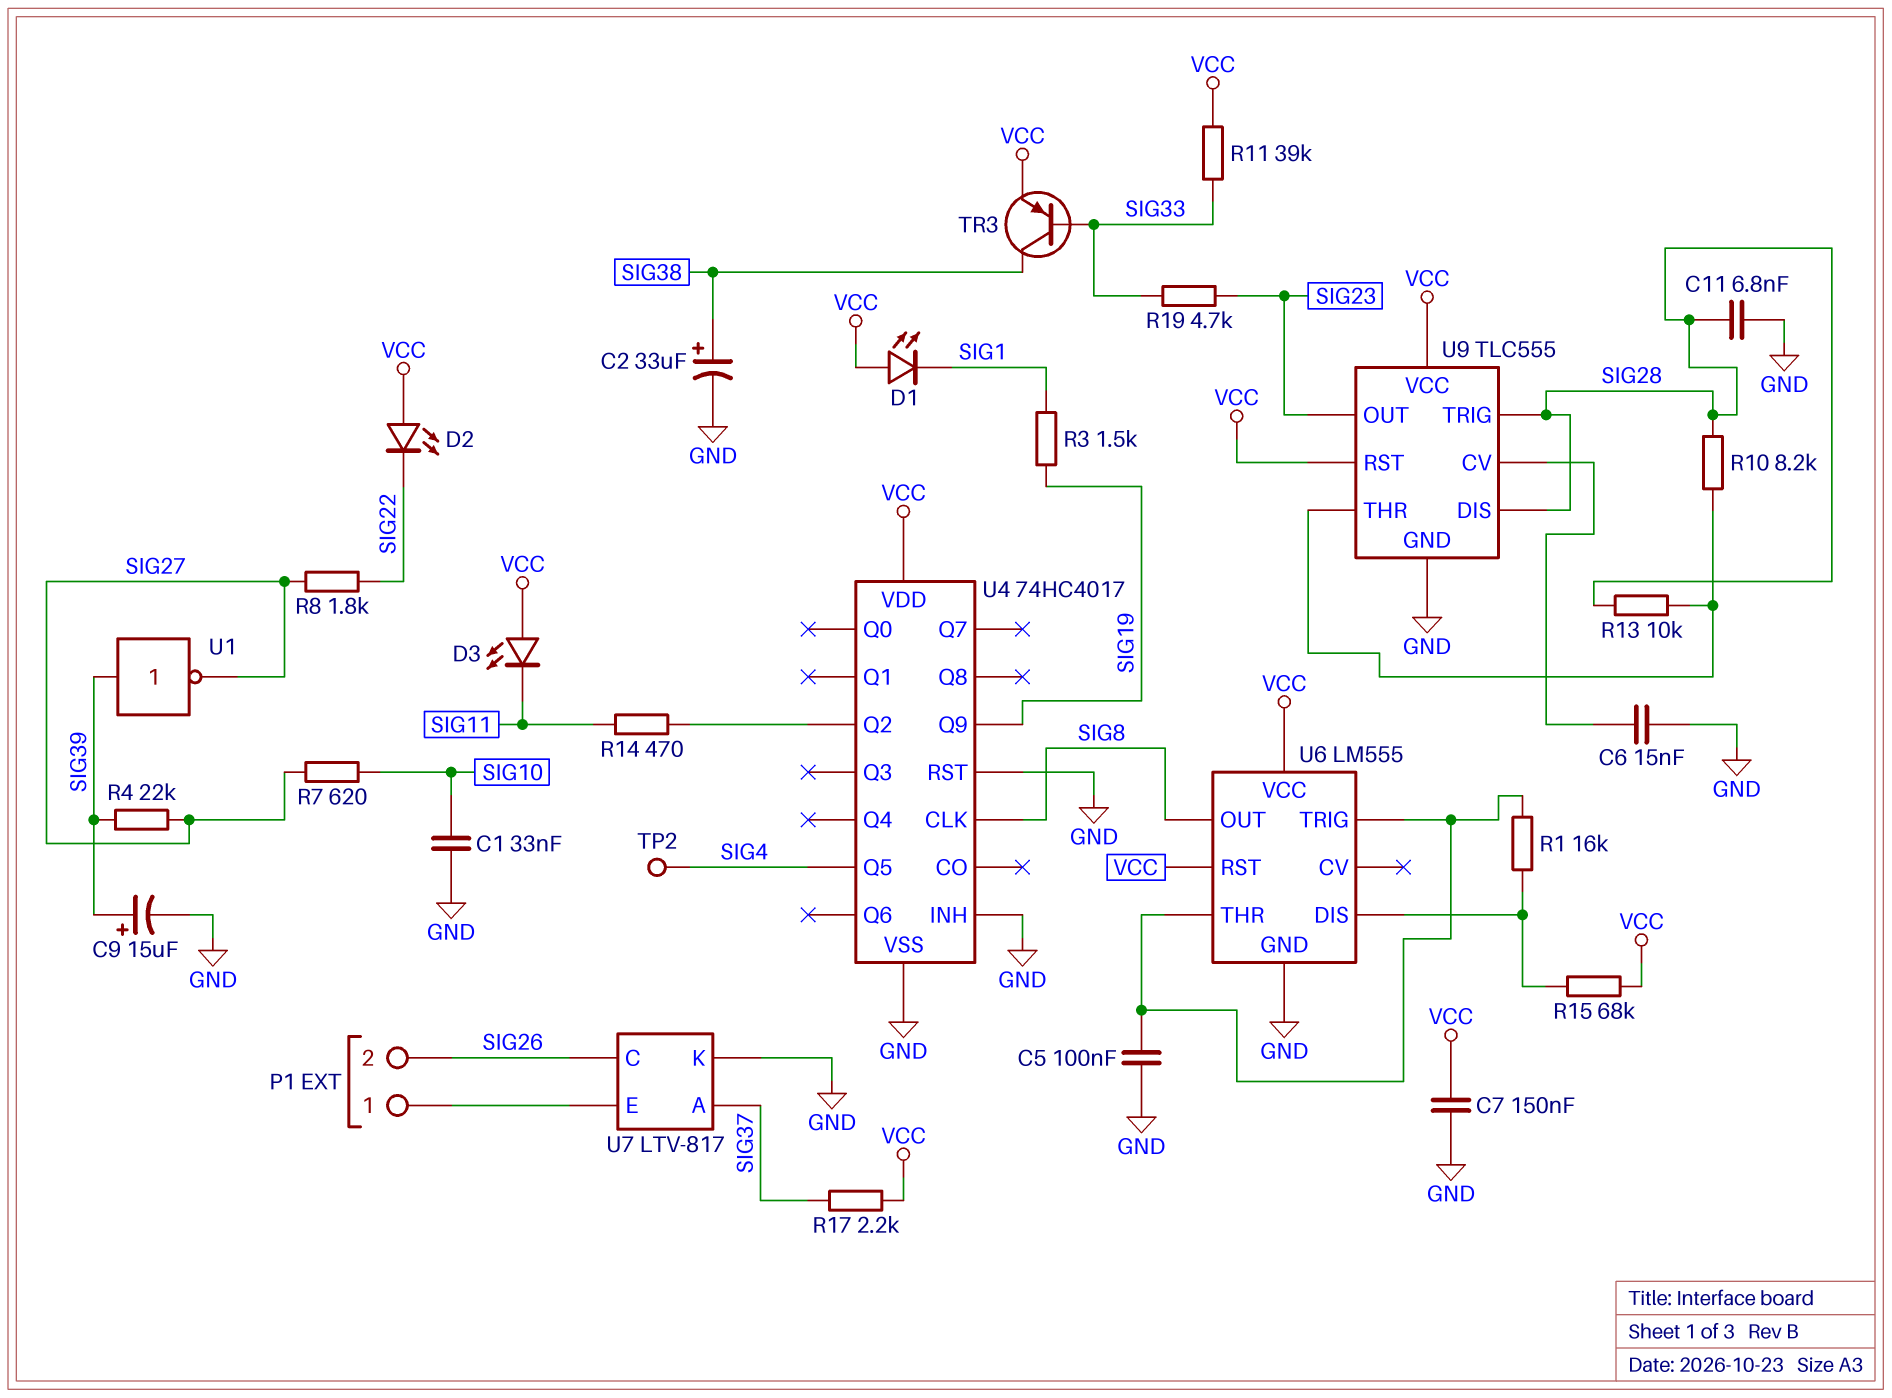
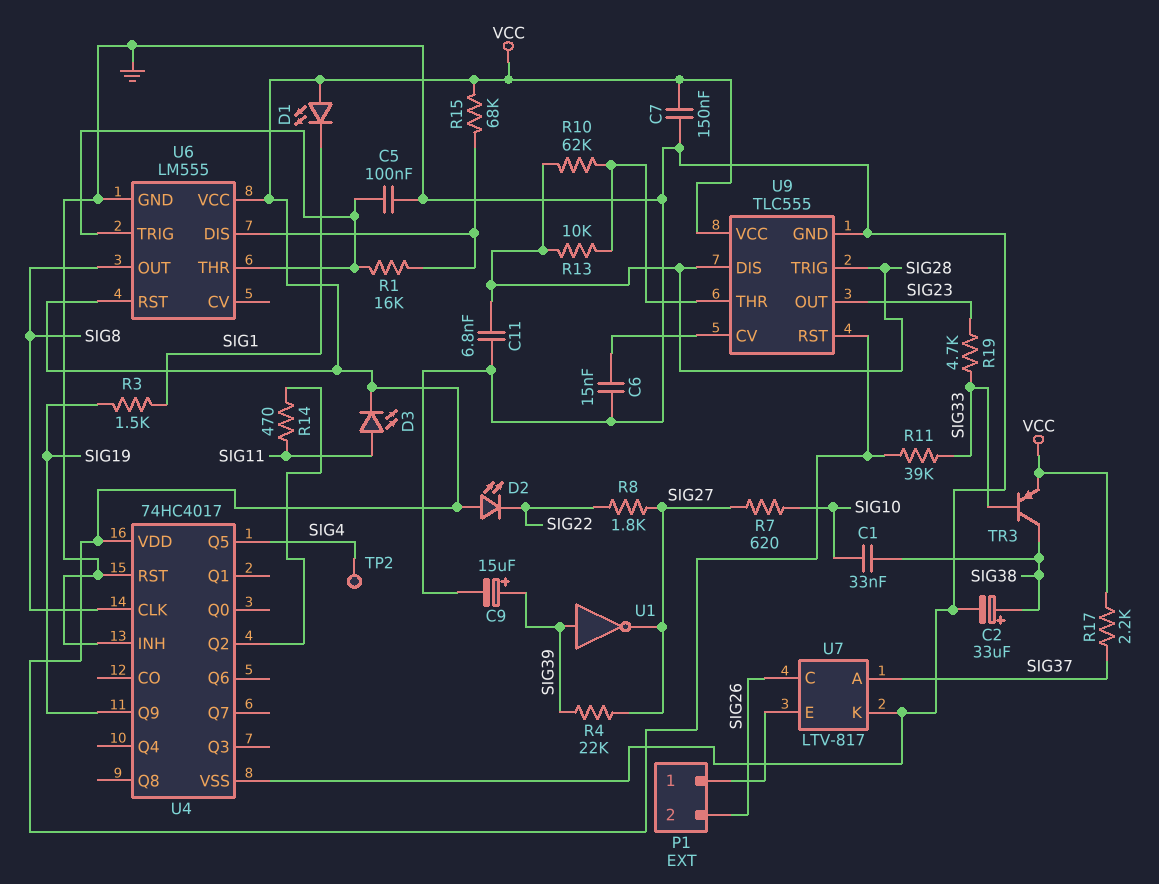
C1: 33nF (GND, SIG10) -> 33nF (SIG10, SIG38)
D3: LED (A VCC, K SIG11) -> LED (A SIG11, K VCC)
R10: 8.2k (SIG28, U9/THR) -> 62k (SIG28, U9/THR)

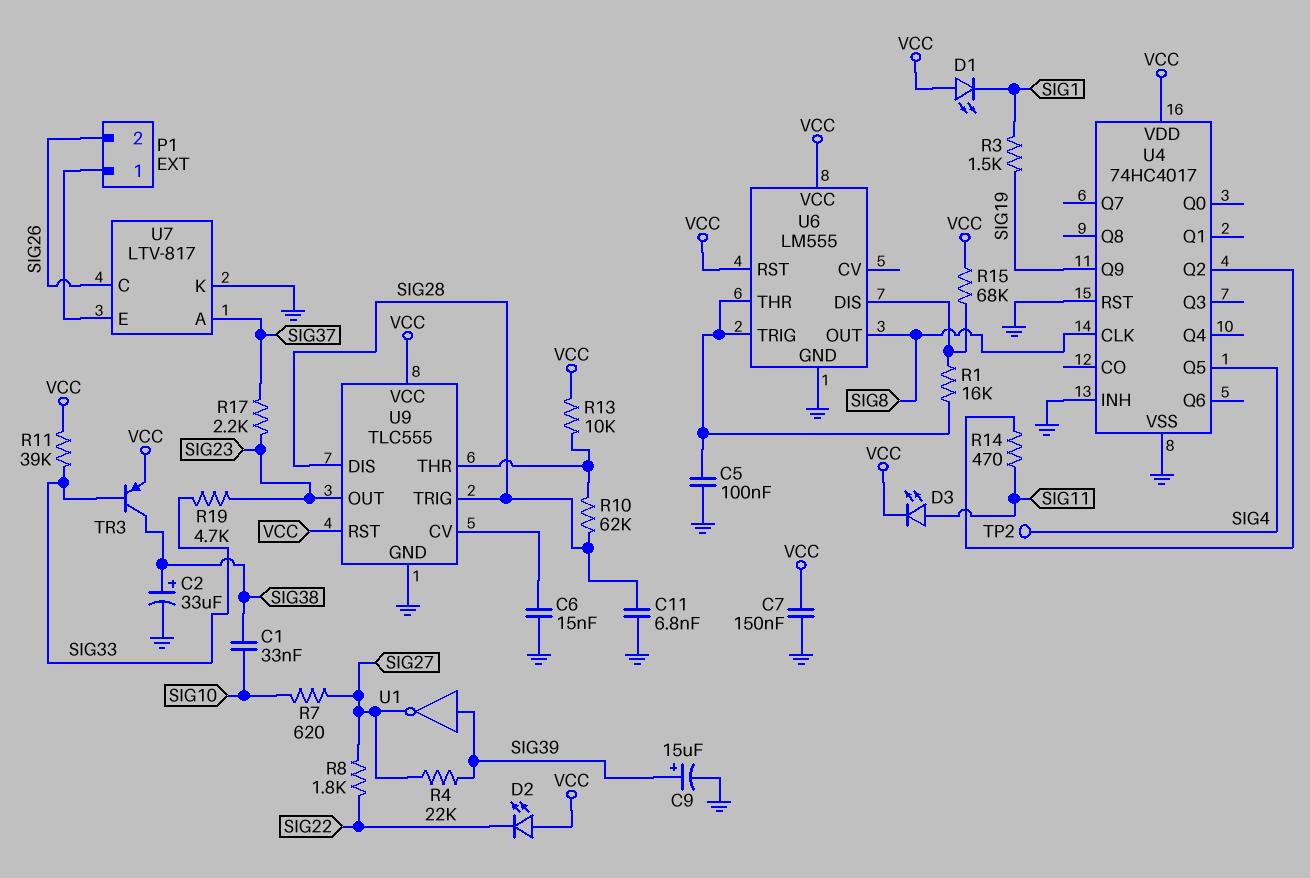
R13: 10k (SIG28, U9/THR) -> 10k (U9/THR, VCC)
R17: 2.2k (SIG37, VCC) -> 2.2k (SIG23, SIG37)

